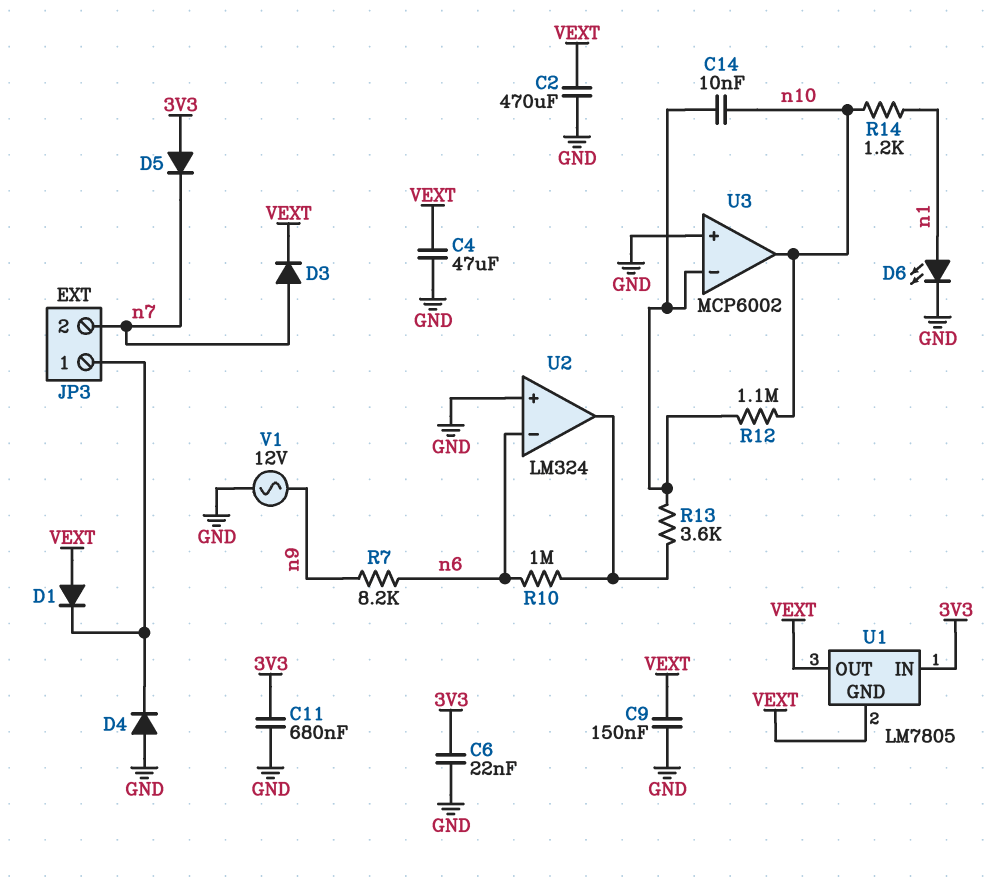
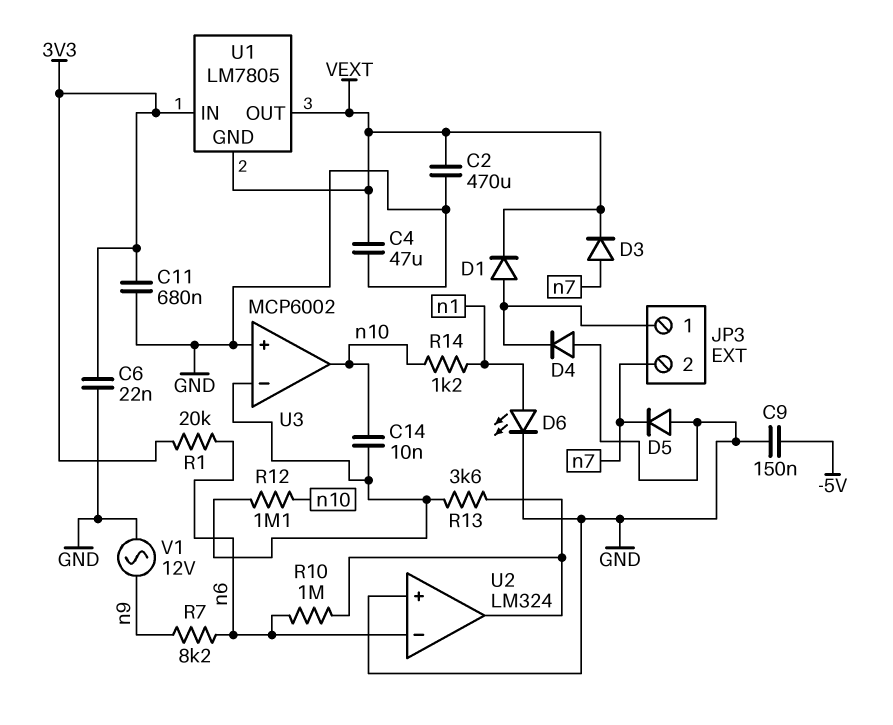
C9: 150nF (GND, VEXT) -> 150nF (-5V, GND)
D1: diode (A VEXT, K JP3/1) -> diode (A JP3/1, K VEXT)
D5: diode (A 3V3, K n7) -> diode (A GND, K n7)
R1: none -> 20k (3V3, n6)

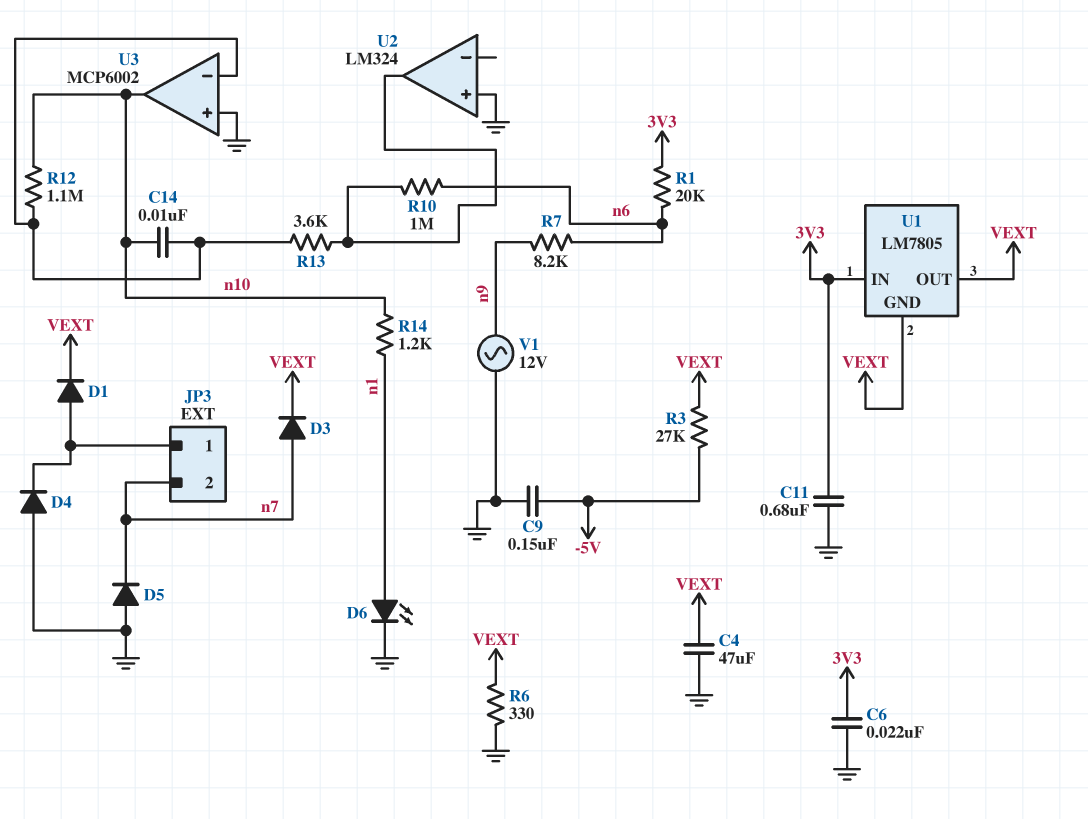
C2: 470uF (GND, VEXT) -> none
R3: none -> 27k (-5V, VEXT)
R6: none -> 330 (GND, VEXT)
U2 pin in-: n6 -> none

